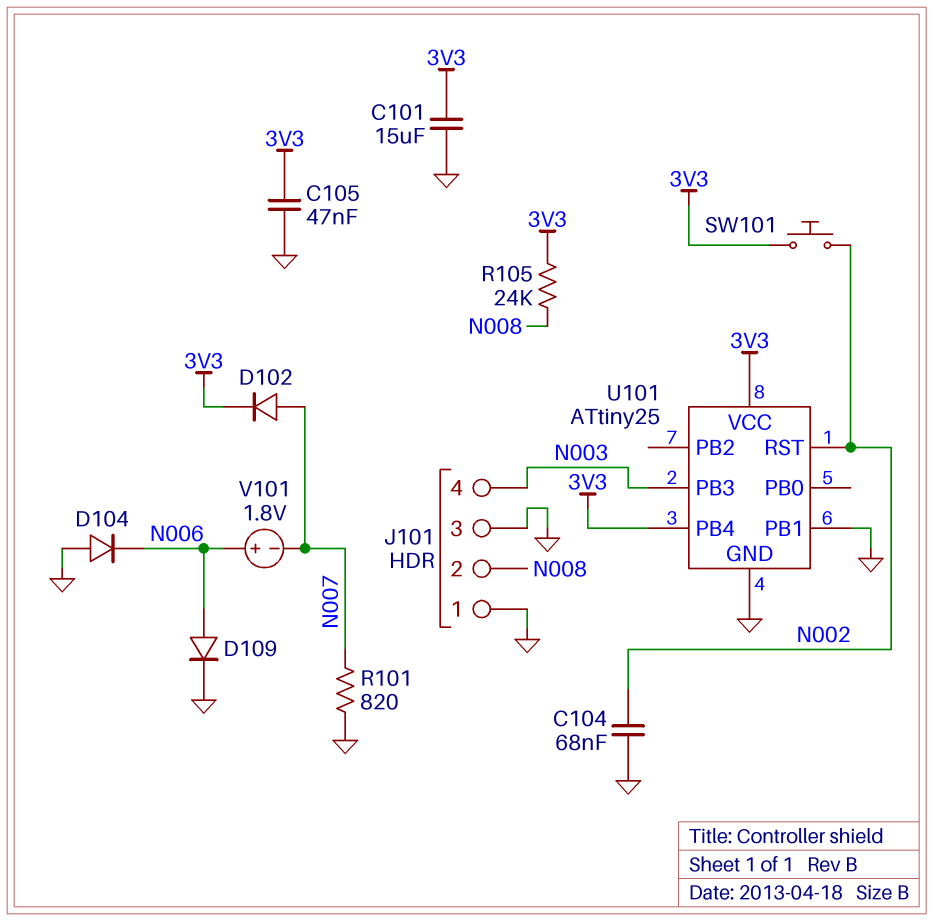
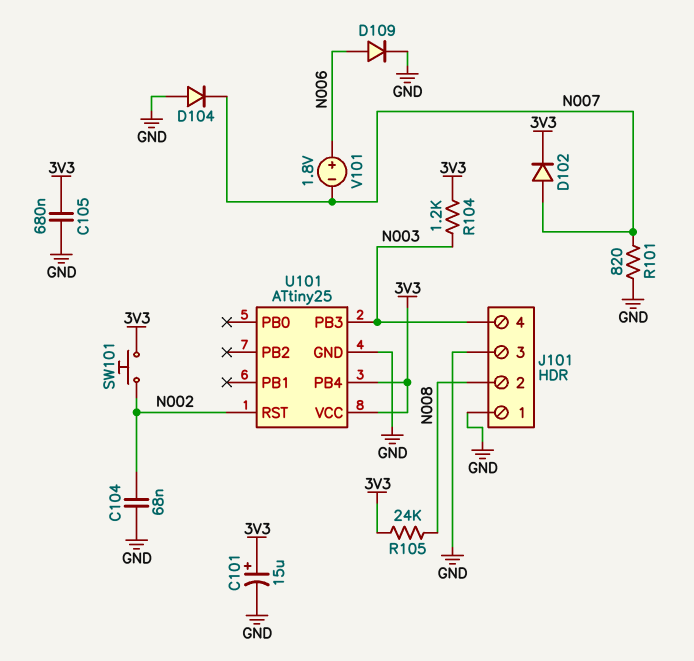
C101: 15uF (3V3, GND) -> 15uF (plus 3V3, minus GND)
C105: 47nF (3V3, GND) -> 680nF (3V3, GND)
D104: diode (A GND, K N006) -> diode (A GND, K N007)
R104: none -> 1.2k (3V3, N003)
U101 pin PB1: GND -> none

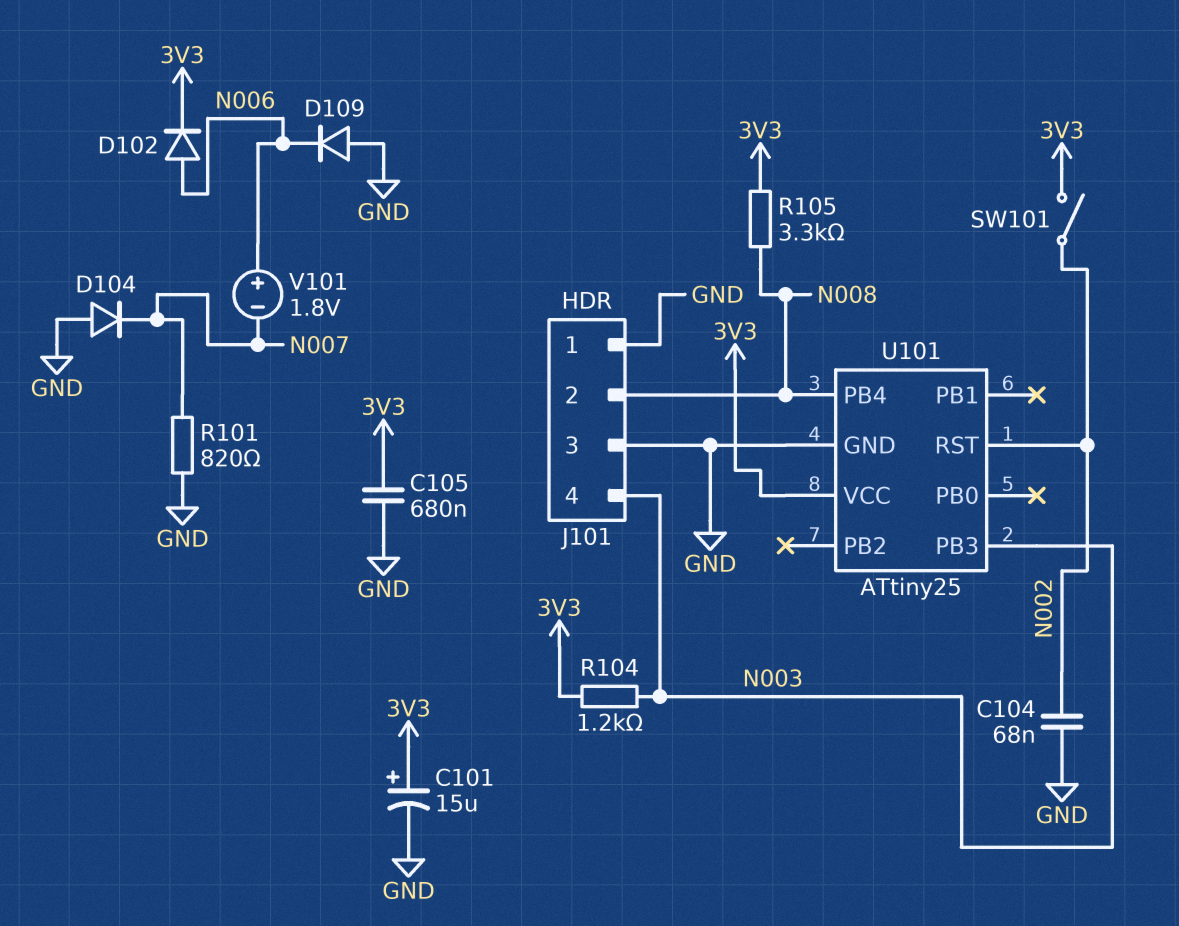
D102: diode (A N007, K 3V3) -> diode (A N006, K 3V3)
D109: diode (A N006, K GND) -> diode (A GND, K N006)
R105: 24k (3V3, N008) -> 3.3k (3V3, N008)
SW101: button (3V3, N002) -> switch (3V3, N002)
U101 pin PB4: 3V3 -> N008

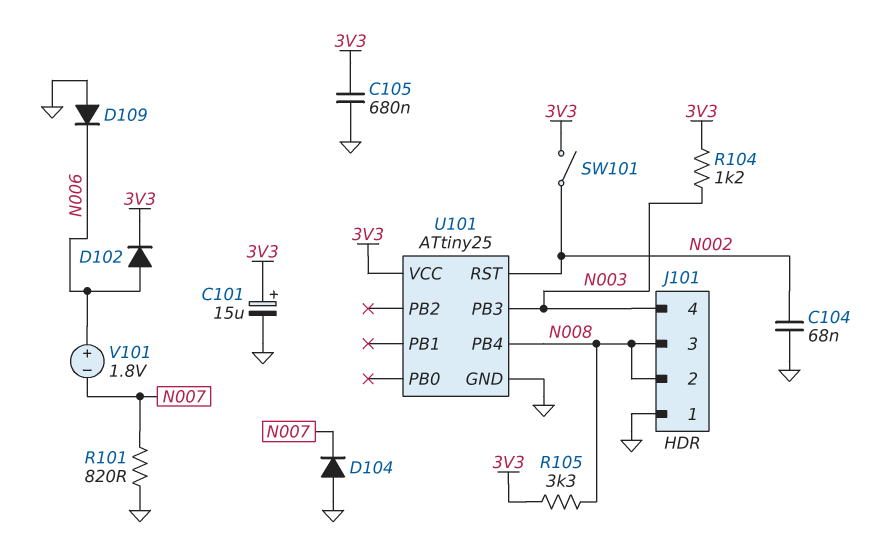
J101 pin 3: GND -> N008

